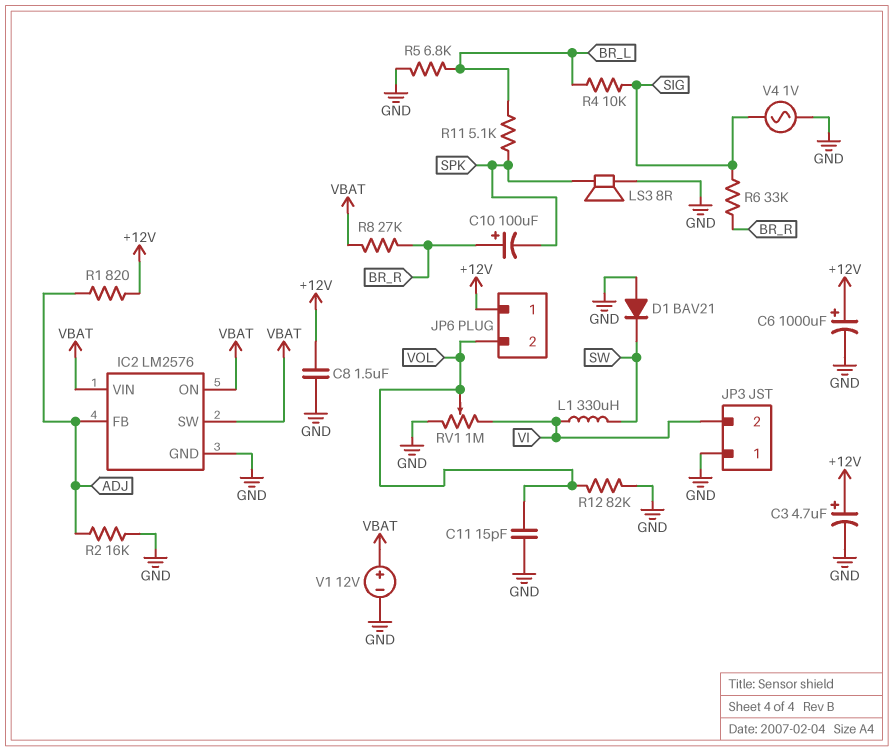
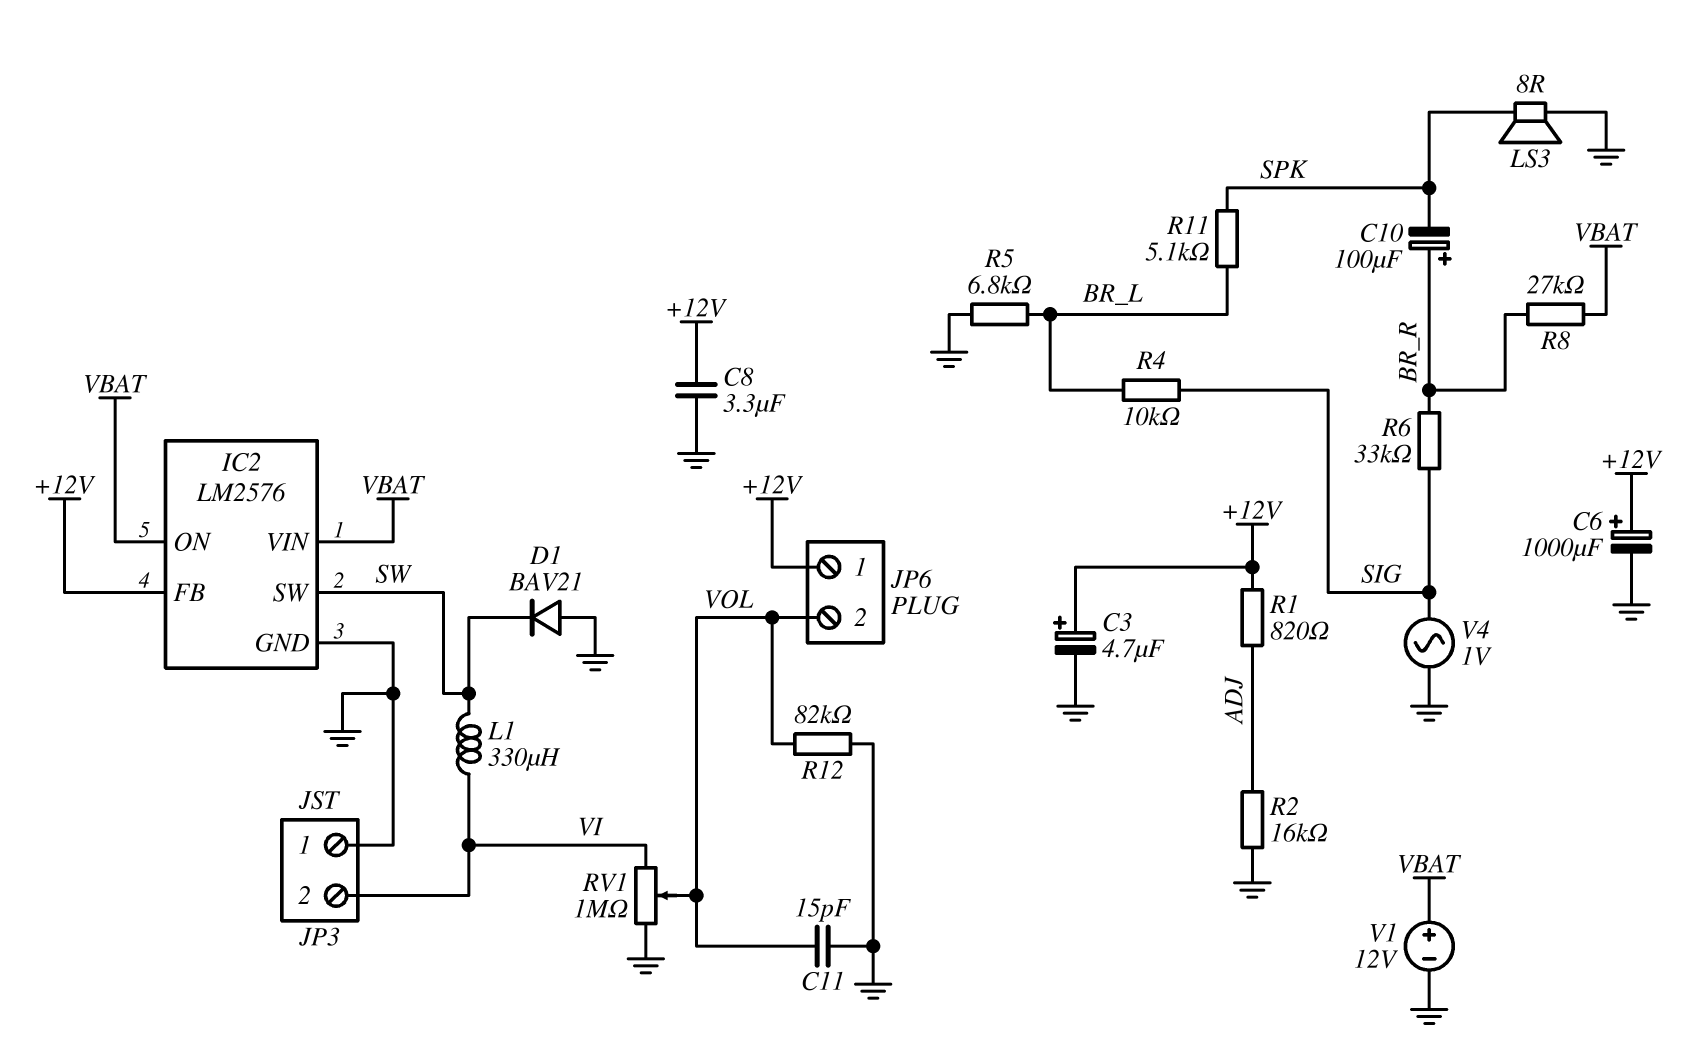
C8: 1.5uF (+12V, GND) -> 3.3uF (+12V, GND)
IC2 pin FB: ADJ -> +12V
IC2 pin SW: VBAT -> SW

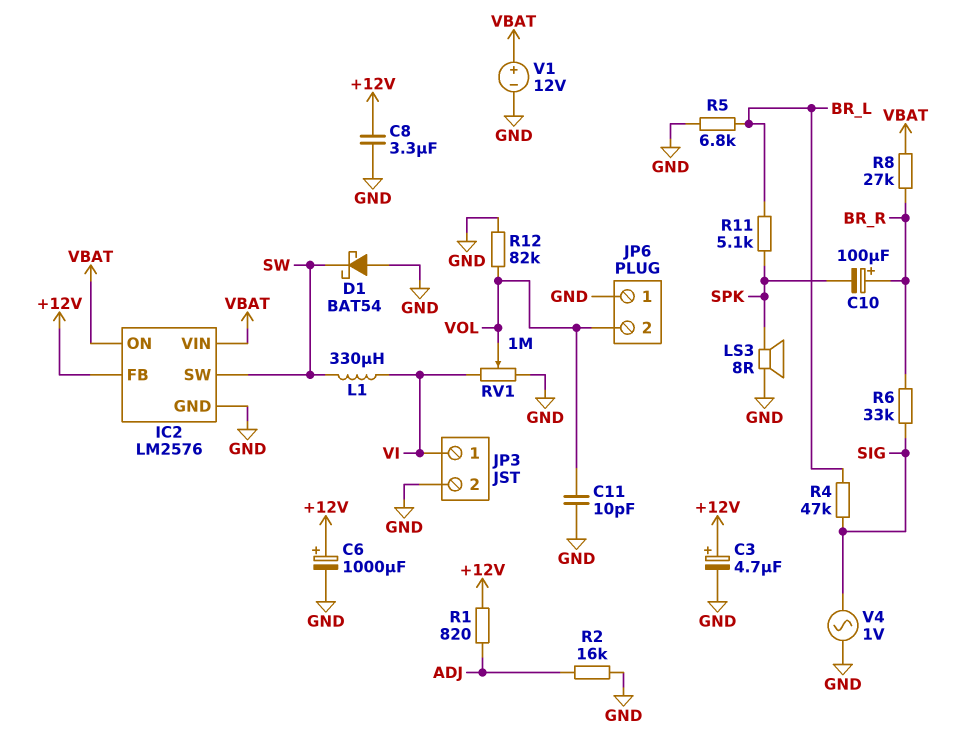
C11: 15pF (GND, VOL) -> 10pF (GND, VOL)
D1: diode BAV21 (A GND, K SW) -> schottky BAT54 (A GND, K SW)
JP3 pin 1: GND -> VI
JP3 pin 2: VI -> GND
JP6 pin 1: +12V -> GND
R4: 10k (BR_L, SIG) -> 47k (BR_L, SIG)

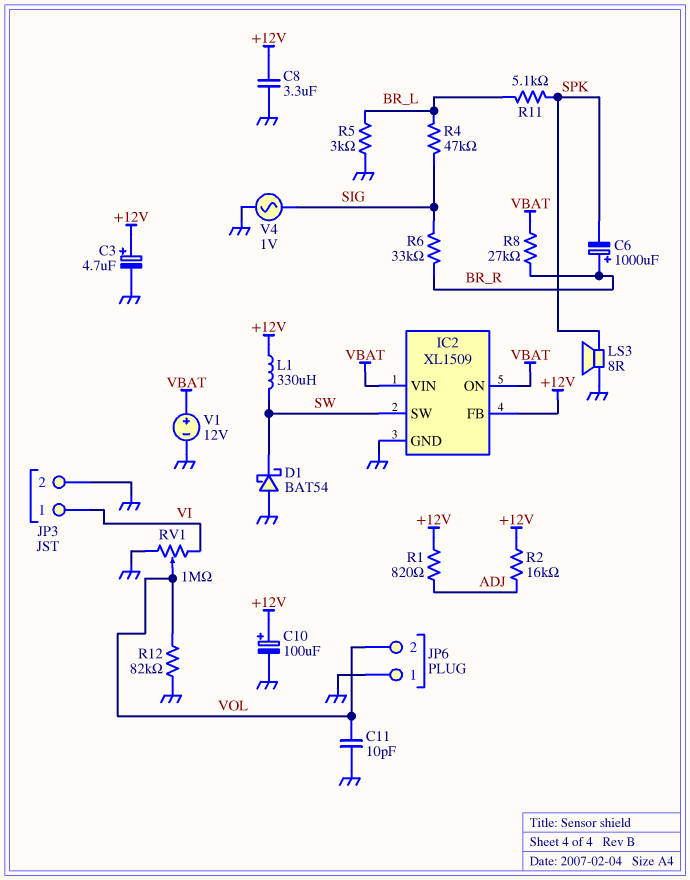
C6: 1000uF (plus +12V, minus GND) -> 1000uF (plus BR_R, minus SPK)
C10: 100uF (plus BR_R, minus SPK) -> 100uF (plus +12V, minus GND)
IC2: LM2576 -> XL1509
L1: 330uH (SW, VI) -> 330uH (+12V, SW)
R2: 16k (ADJ, GND) -> 16k (+12V, ADJ)
R5: 6.8k (BR_L, GND) -> 3k (BR_L, GND)

